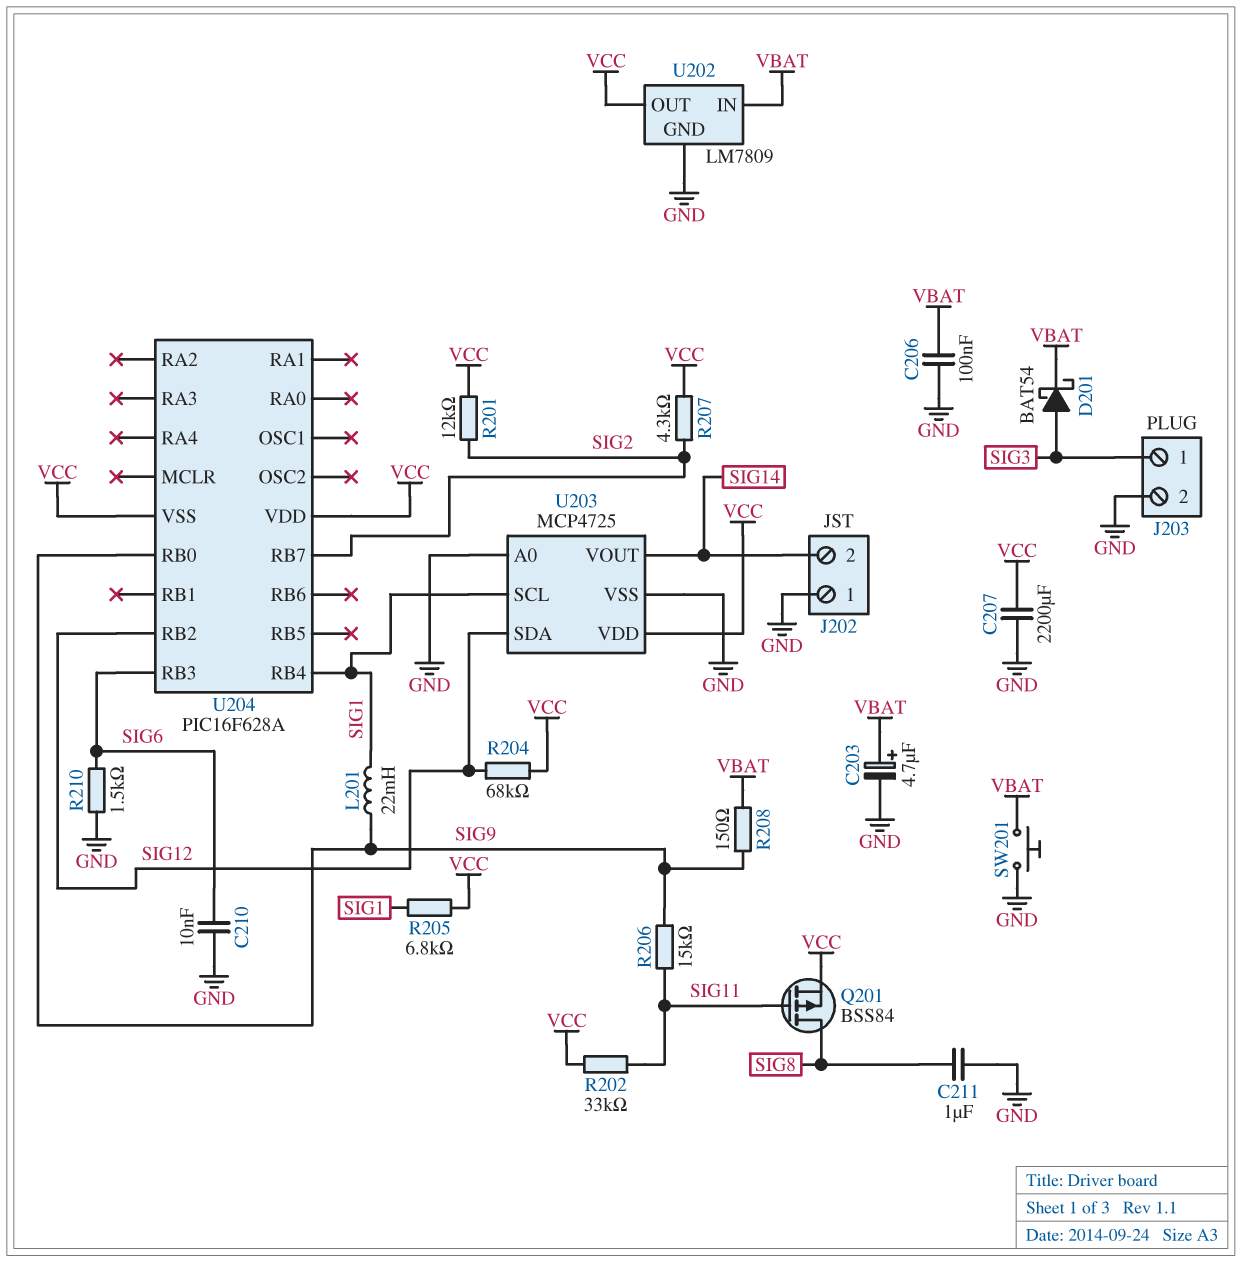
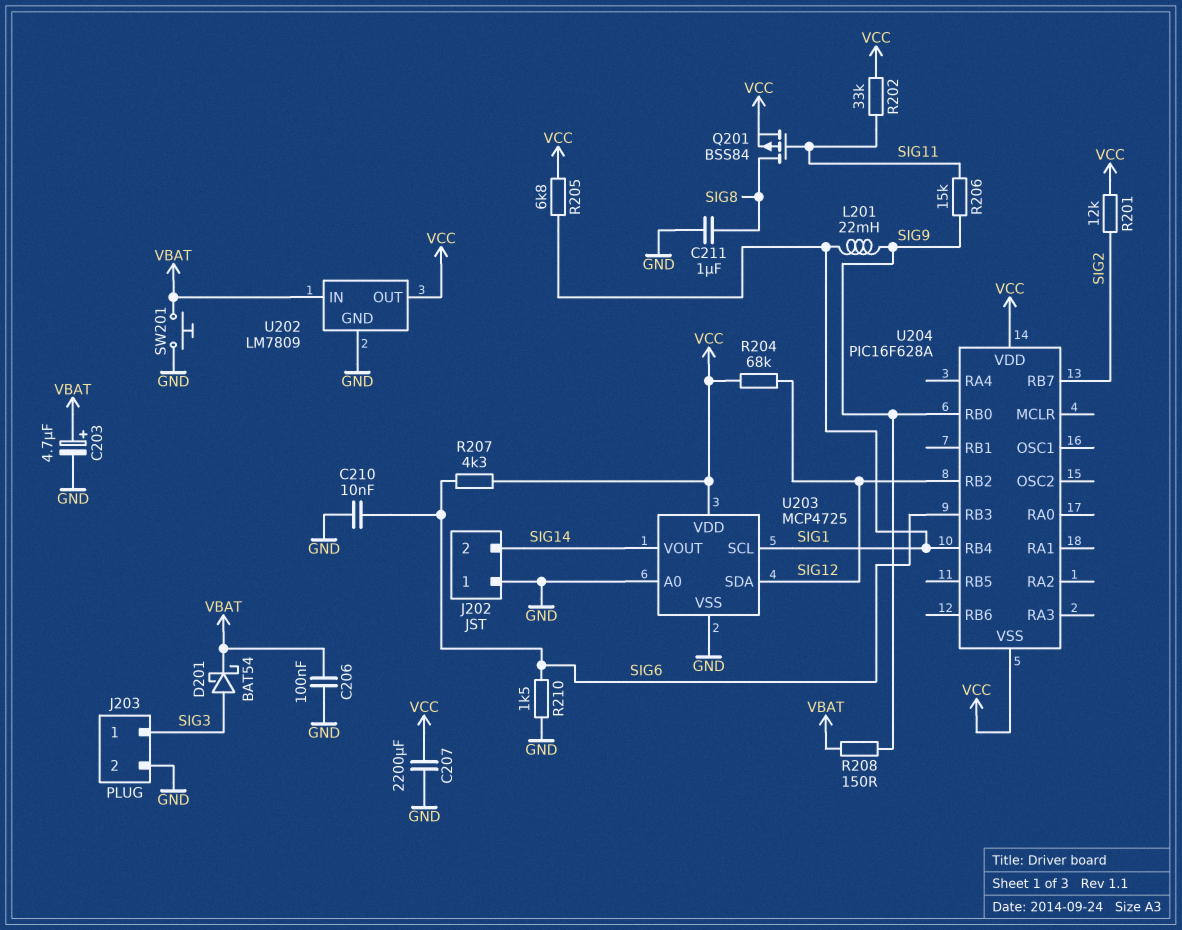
R207: 4.3k (SIG2, VCC) -> 4.3k (SIG6, VCC)

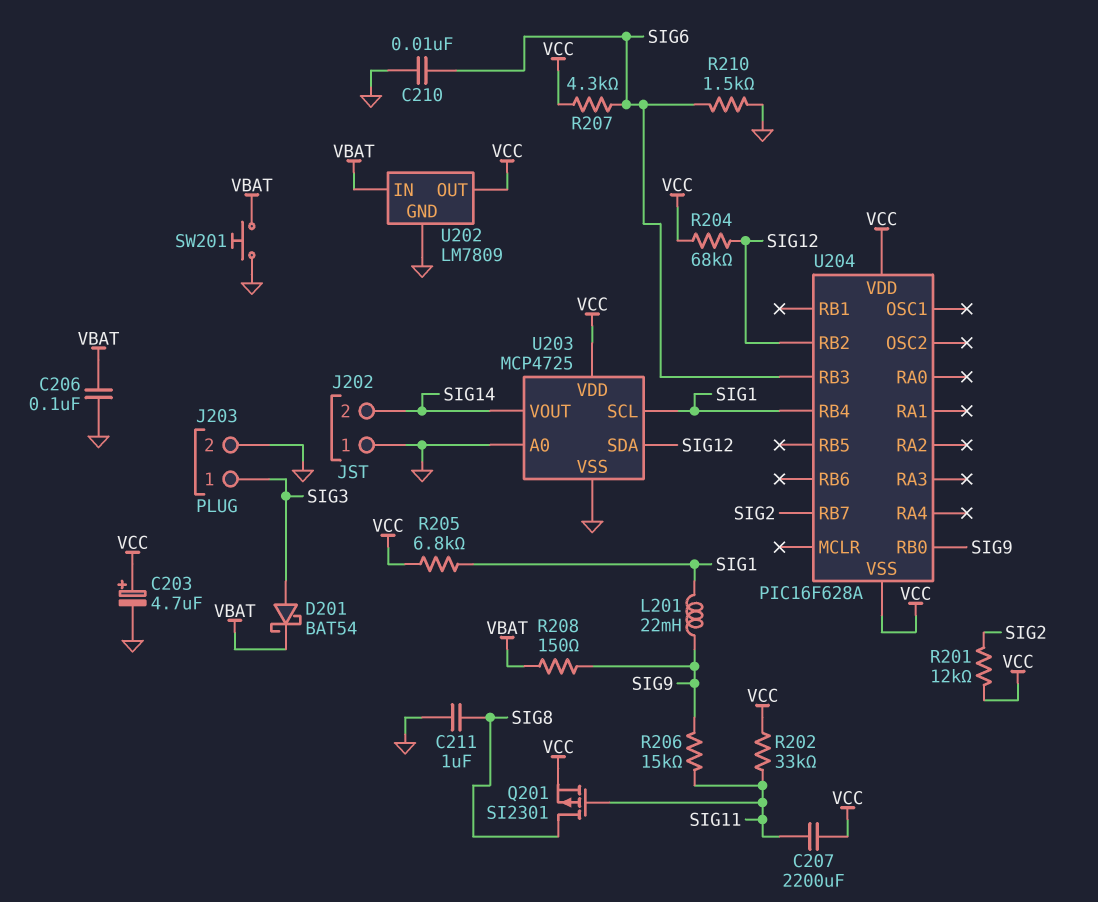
C203: 4.7uF (plus VBAT, minus GND) -> 4.7uF (plus VCC, minus GND)
C207: 2200uF (GND, VCC) -> 2200uF (SIG11, VCC)
Q201: PMOS BSS84 (G SIG11, D SIG8, S VCC) -> PMOS SI2301 (G SIG11, D SIG8, S VCC)

